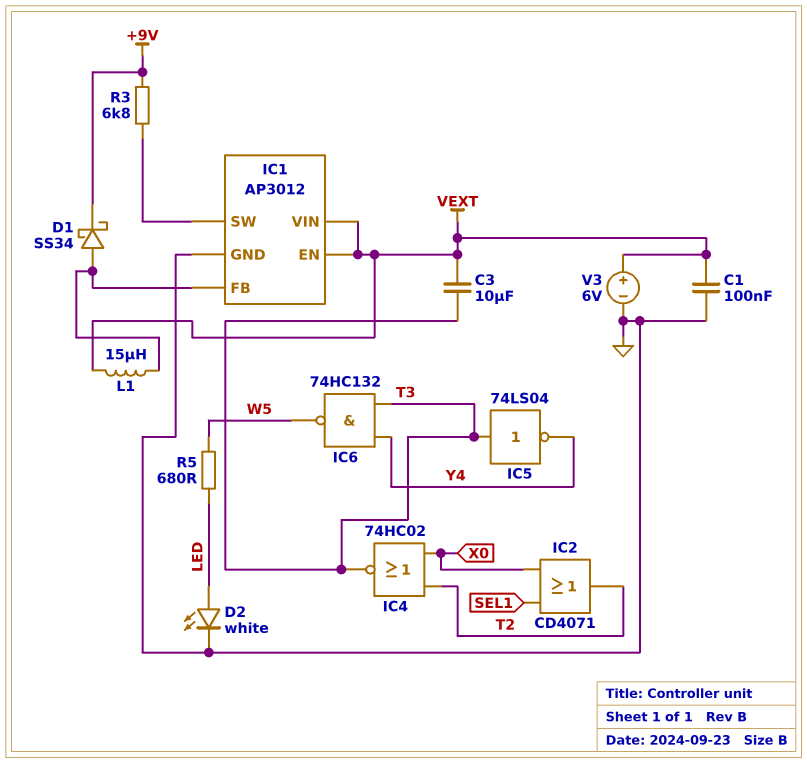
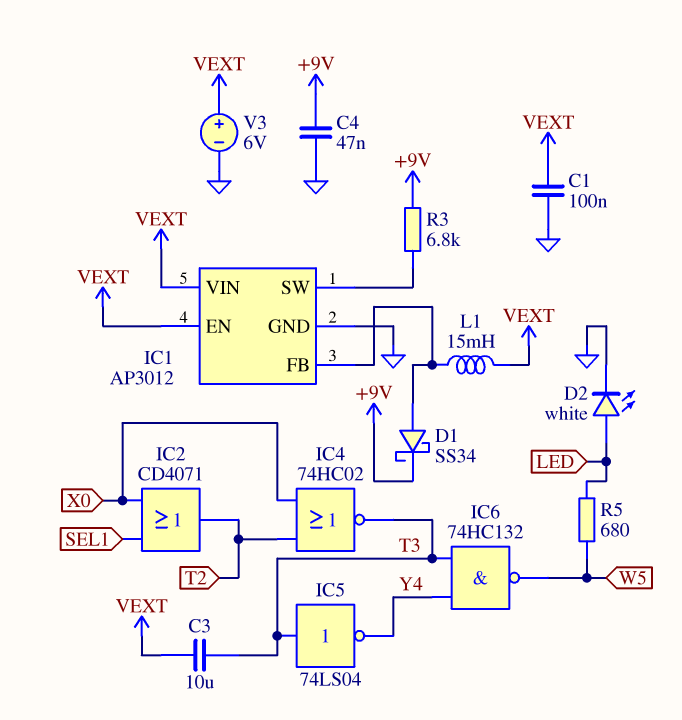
C4: none -> 47nF (+9V, GND)
L1: 15uH (IC1/FB, VEXT) -> 15mH (IC1/FB, VEXT)

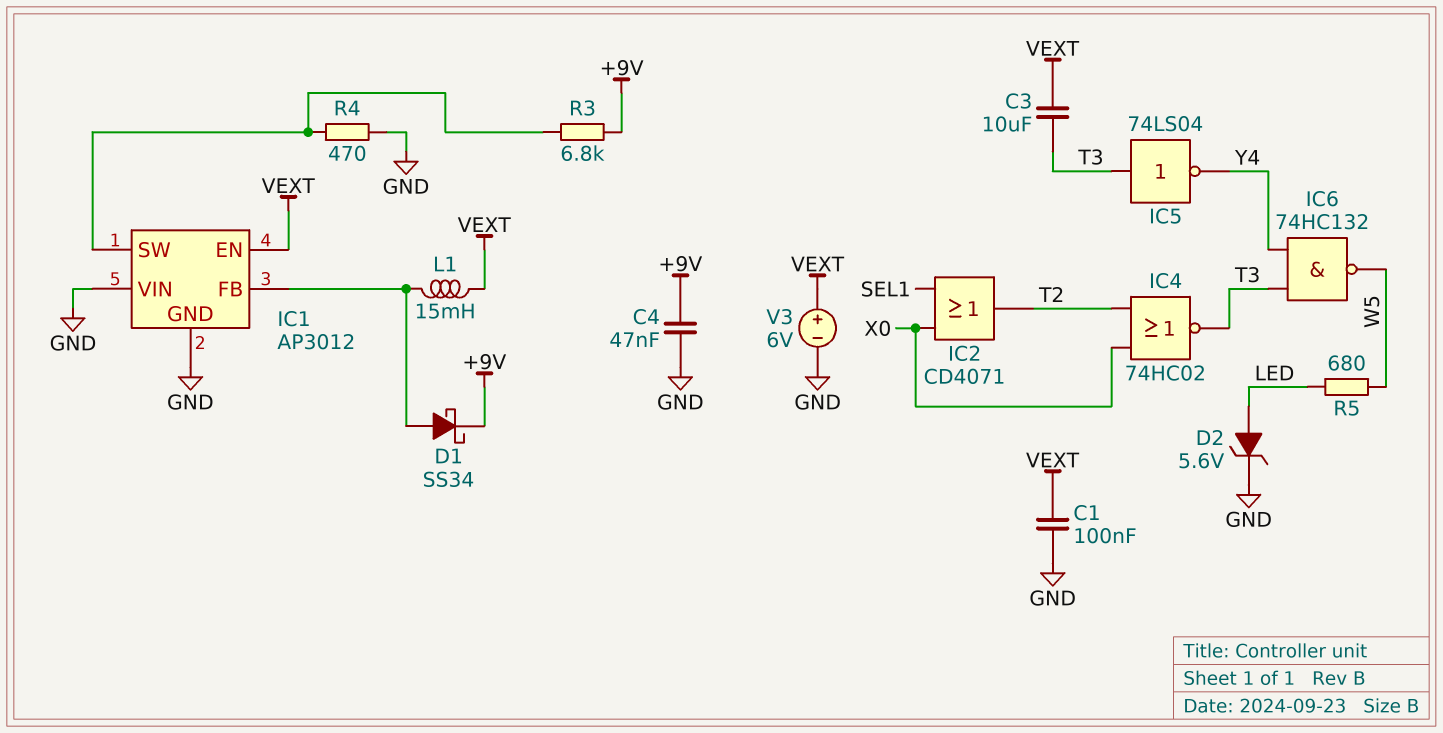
D2: LED white (A LED, K GND) -> zener 5.6V (A LED, K GND)
IC1 pin VIN: VEXT -> GND
R4: none -> 470 (GND, IC1/SW)

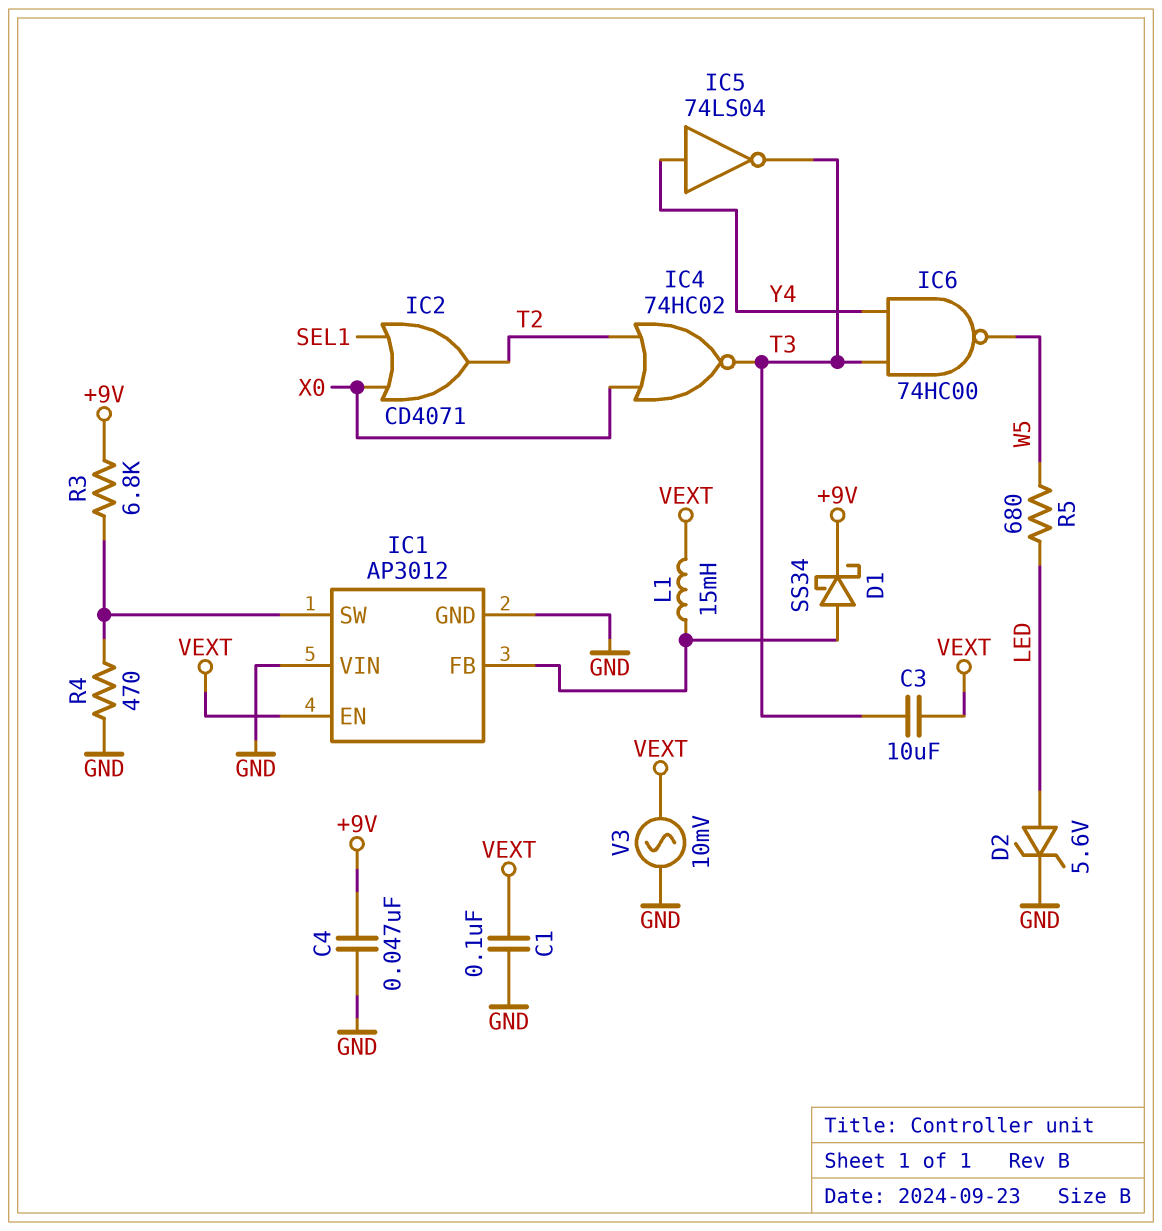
IC5: NOT 74LS04 (in T3, out Y4) -> NOT 74LS04 (in Y4, out T3)
IC6: NAND 74HC132 (in T3, in Y4, out W5) -> NAND 74HC00 (in T3, in Y4, out W5)
V3: 6V (plus VEXT, minus GND) -> AC 10mV (GND, VEXT)

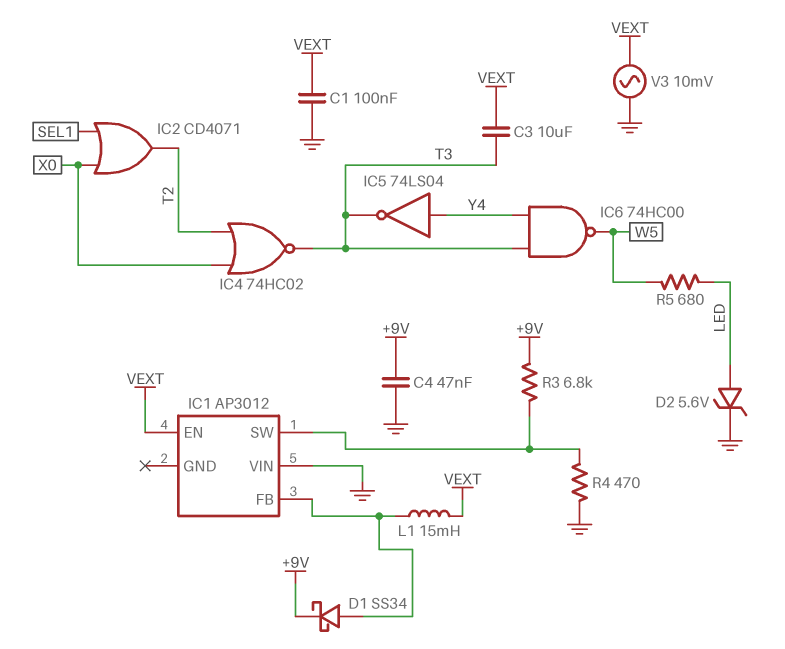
IC1 pin GND: GND -> none

